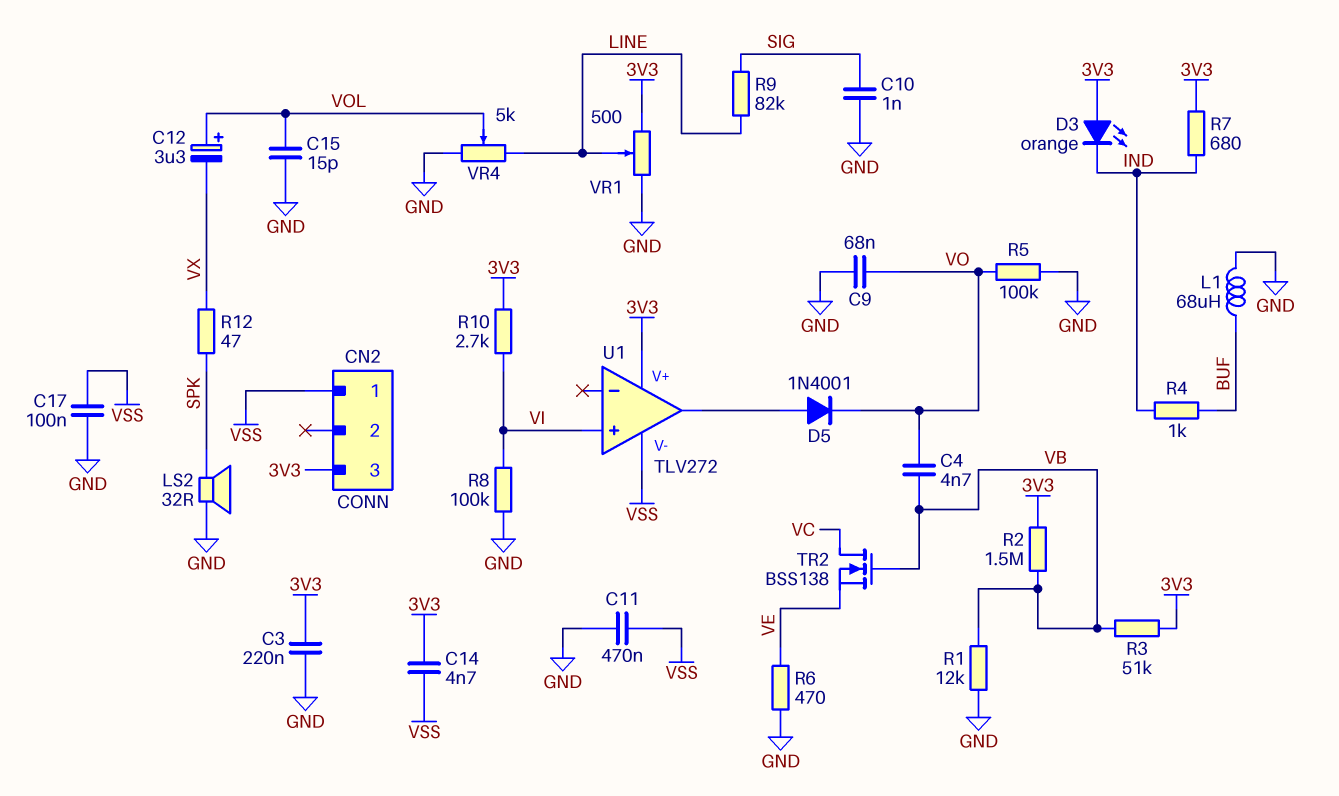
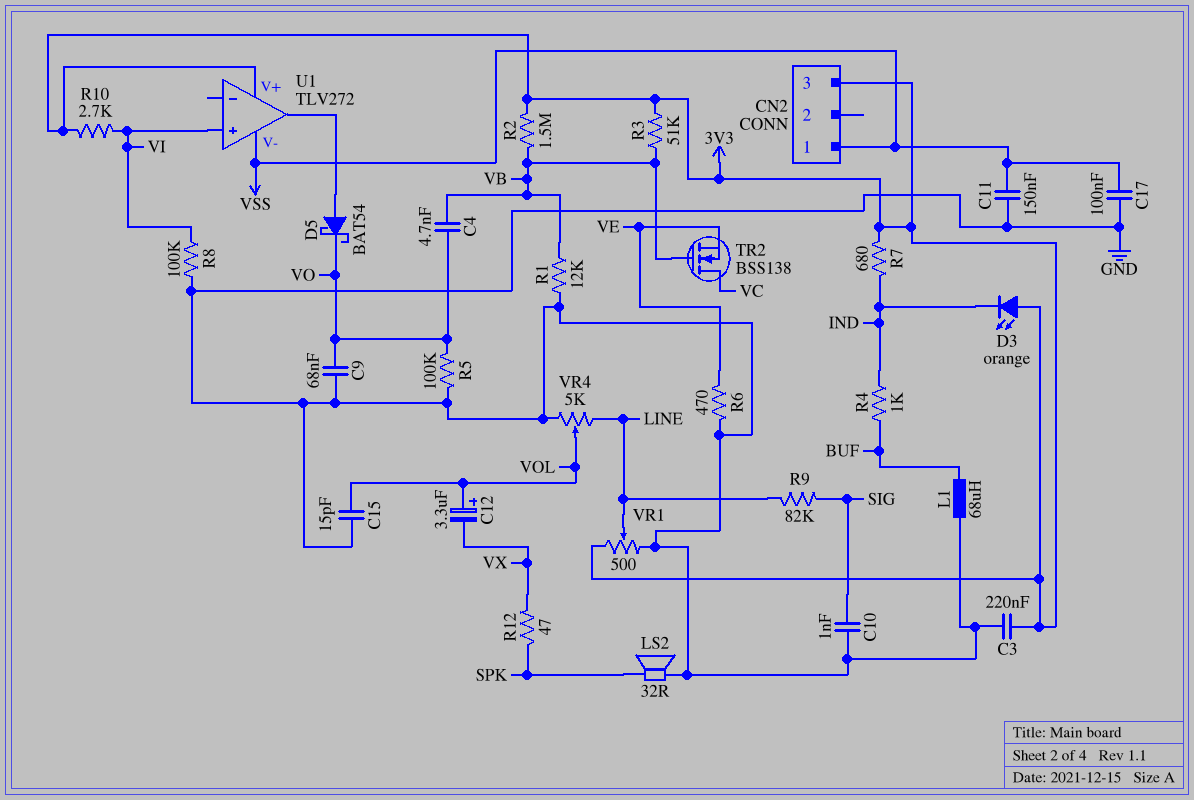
C11: 470nF (GND, VSS) -> 150nF (GND, VSS)
C14: 4.7nF (3V3, VSS) -> none
D5: diode 1N4001 (A U1/out, K VO) -> schottky BAT54 (A U1/out, K VO)

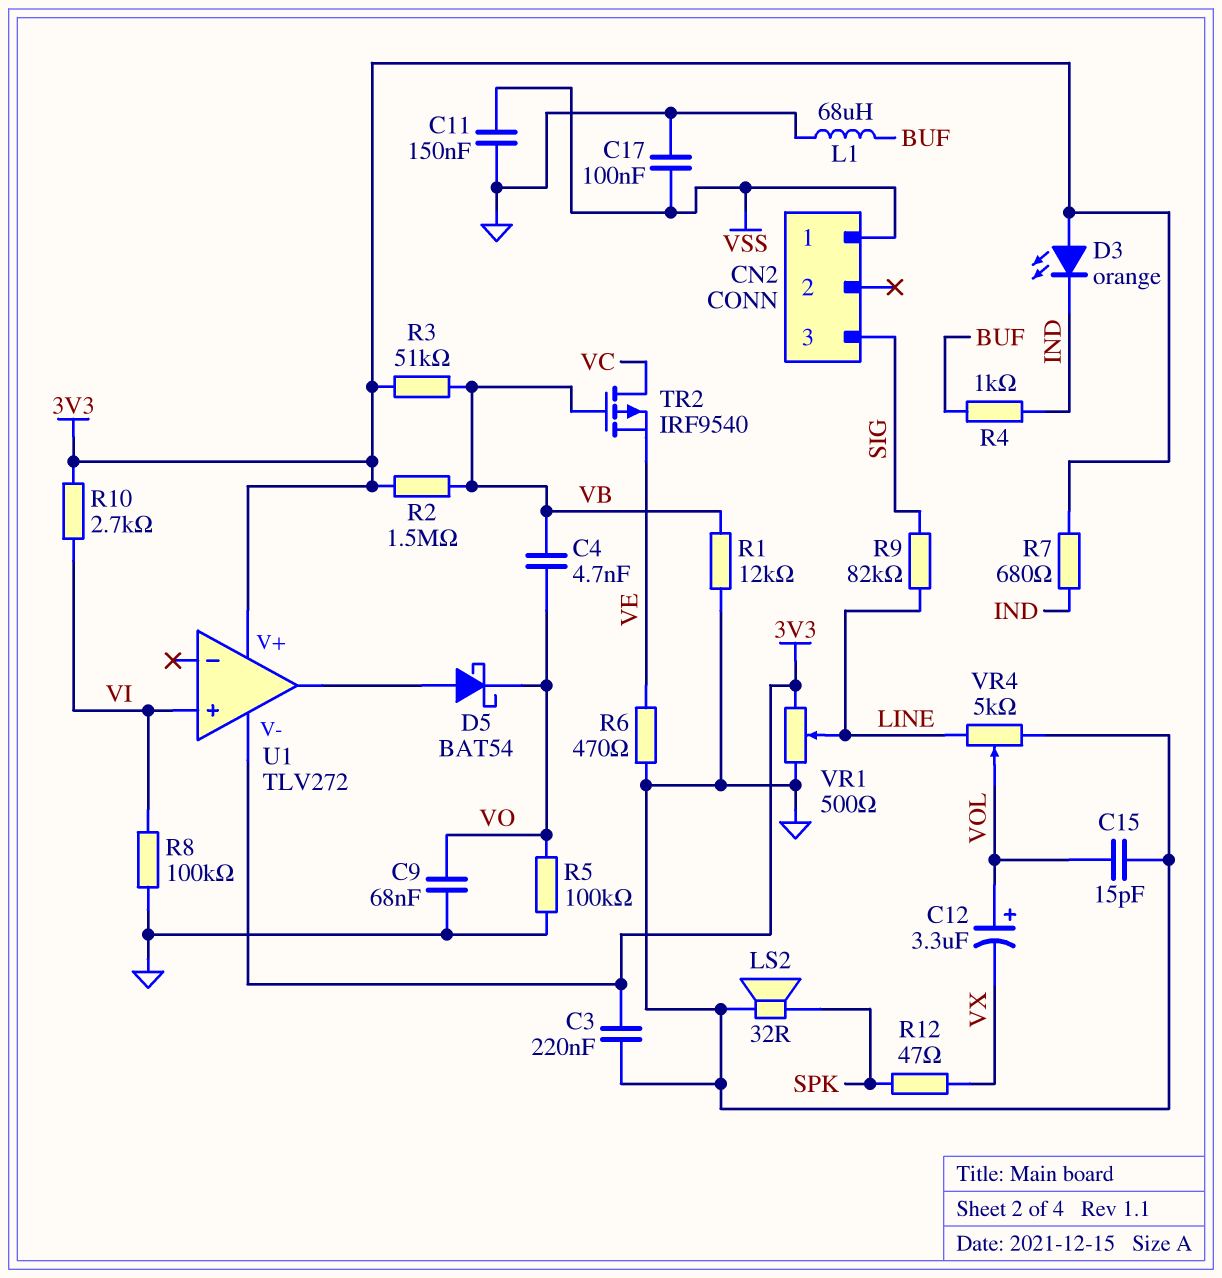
C10: 1nF (GND, SIG) -> none
CN2 pin 3: 3V3 -> SIG
TR2: NMOS BSS138 (G VB, D VC, S VE) -> PMOS IRF9540 (G VB, D VC, S VE)
U1 pin V-: VSS -> 3V3

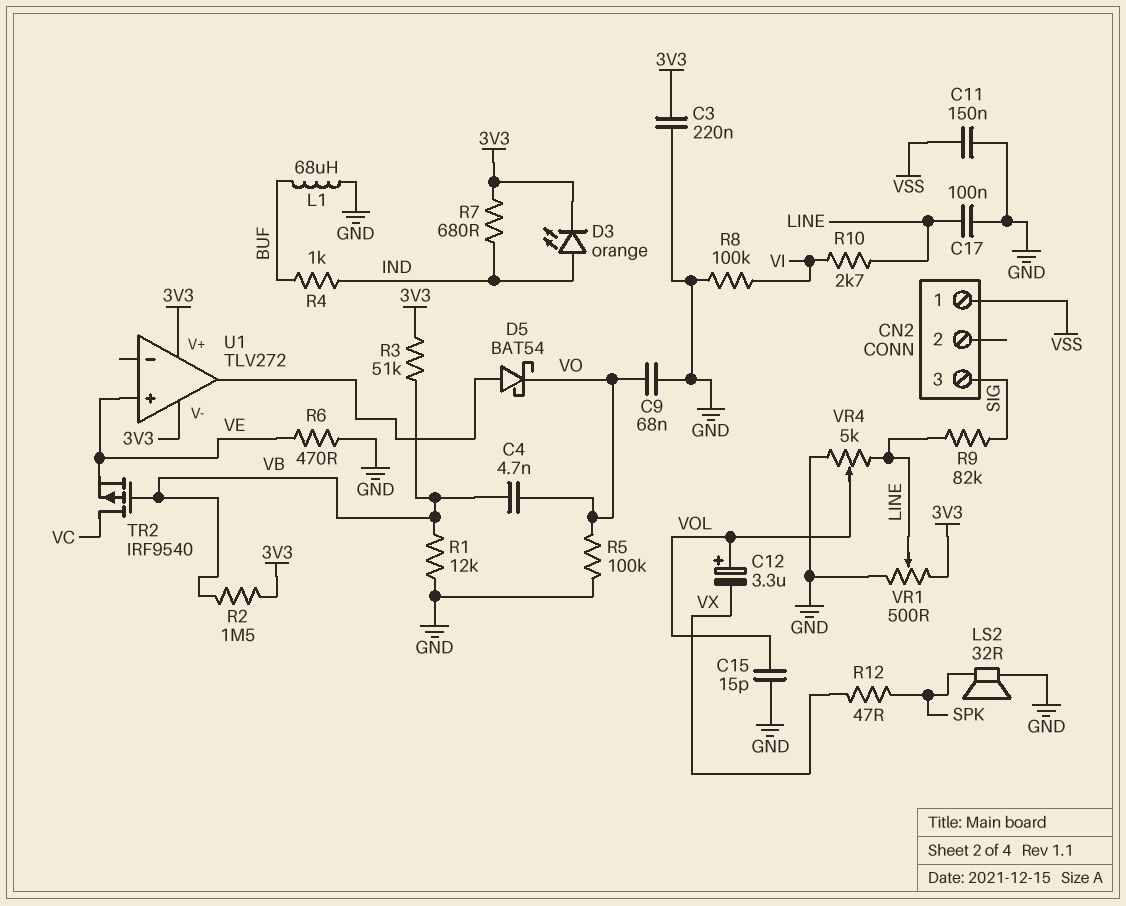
C17: 100nF (GND, VSS) -> 100nF (GND, LINE)
D3: LED orange (A 3V3, K IND) -> LED orange (A IND, K 3V3)
R10: 2.7k (3V3, VI) -> 2.7k (LINE, VI)
U1 pin in+: VI -> VE

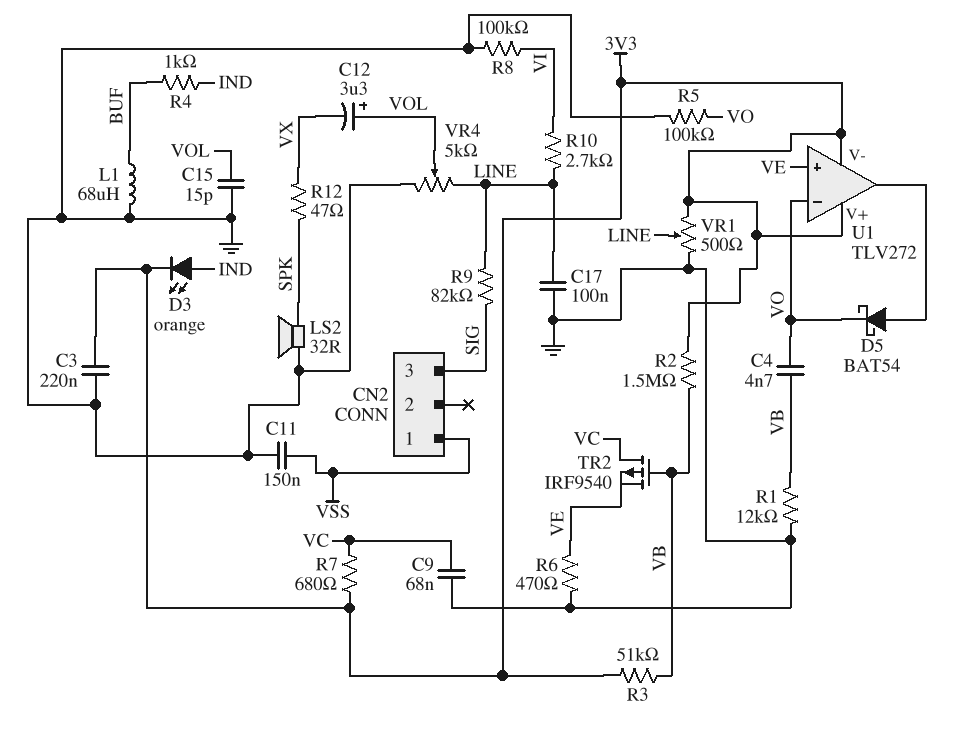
C9: 68nF (GND, VO) -> 68nF (GND, VC)
R7: 680 (3V3, IND) -> 680 (3V3, VC)
U1 pin in-: none -> VO

